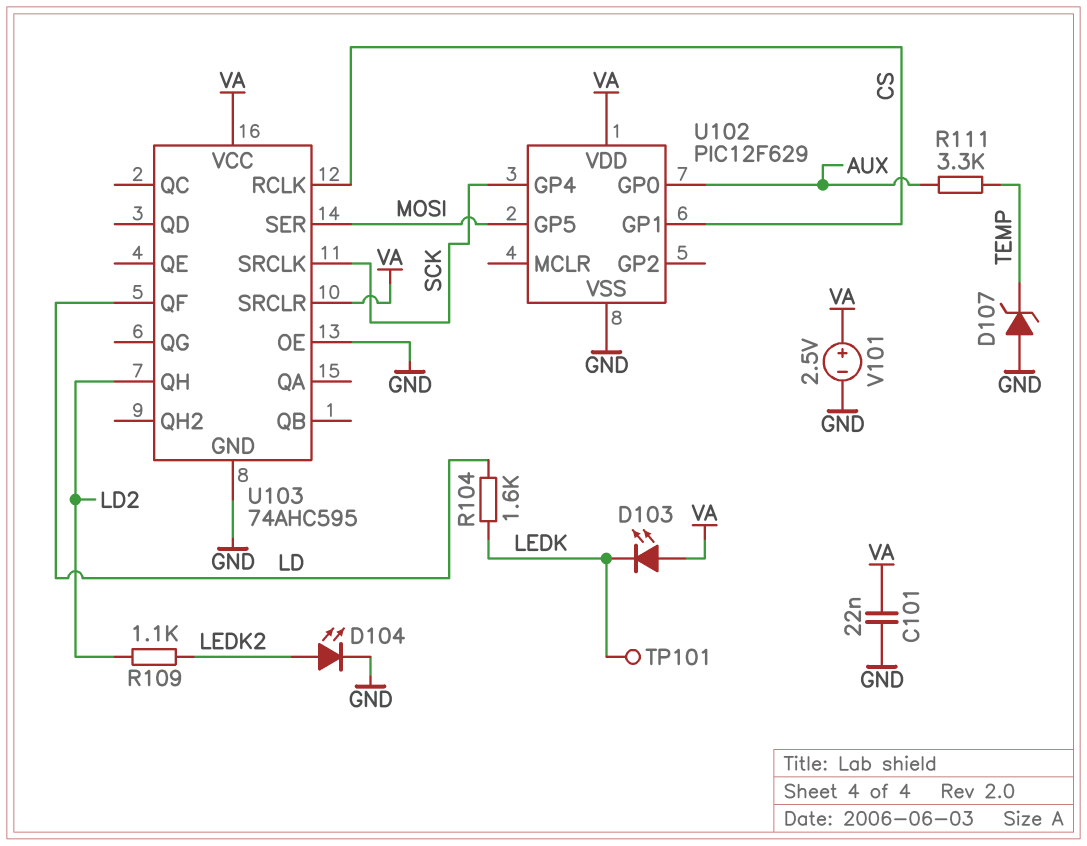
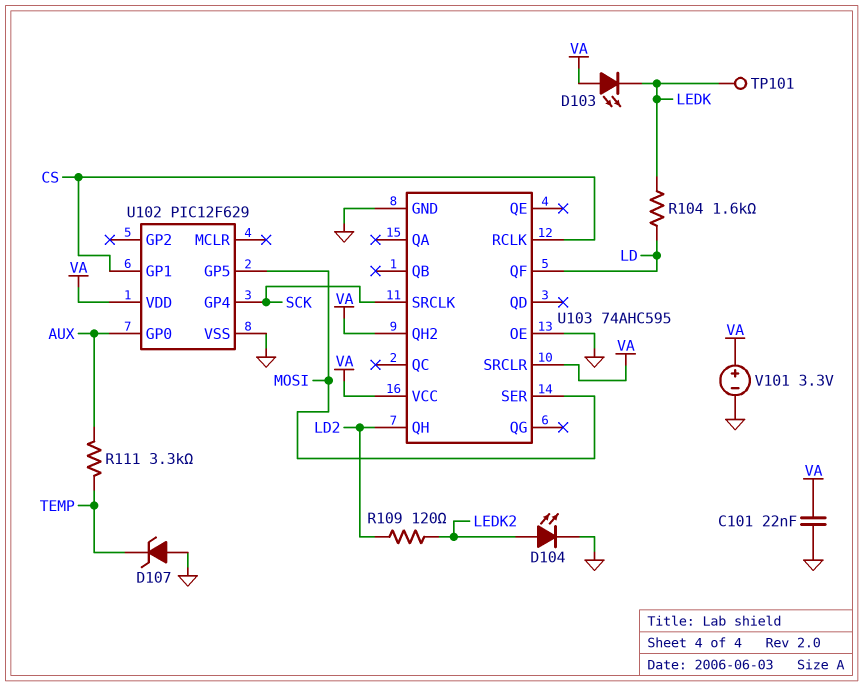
R109: 1.1k (LD2, LEDK2) -> 120 (LD2, LEDK2)
U103 pin QH2: none -> VA
V101: 2.5V (plus VA, minus GND) -> 3.3V (plus VA, minus GND)

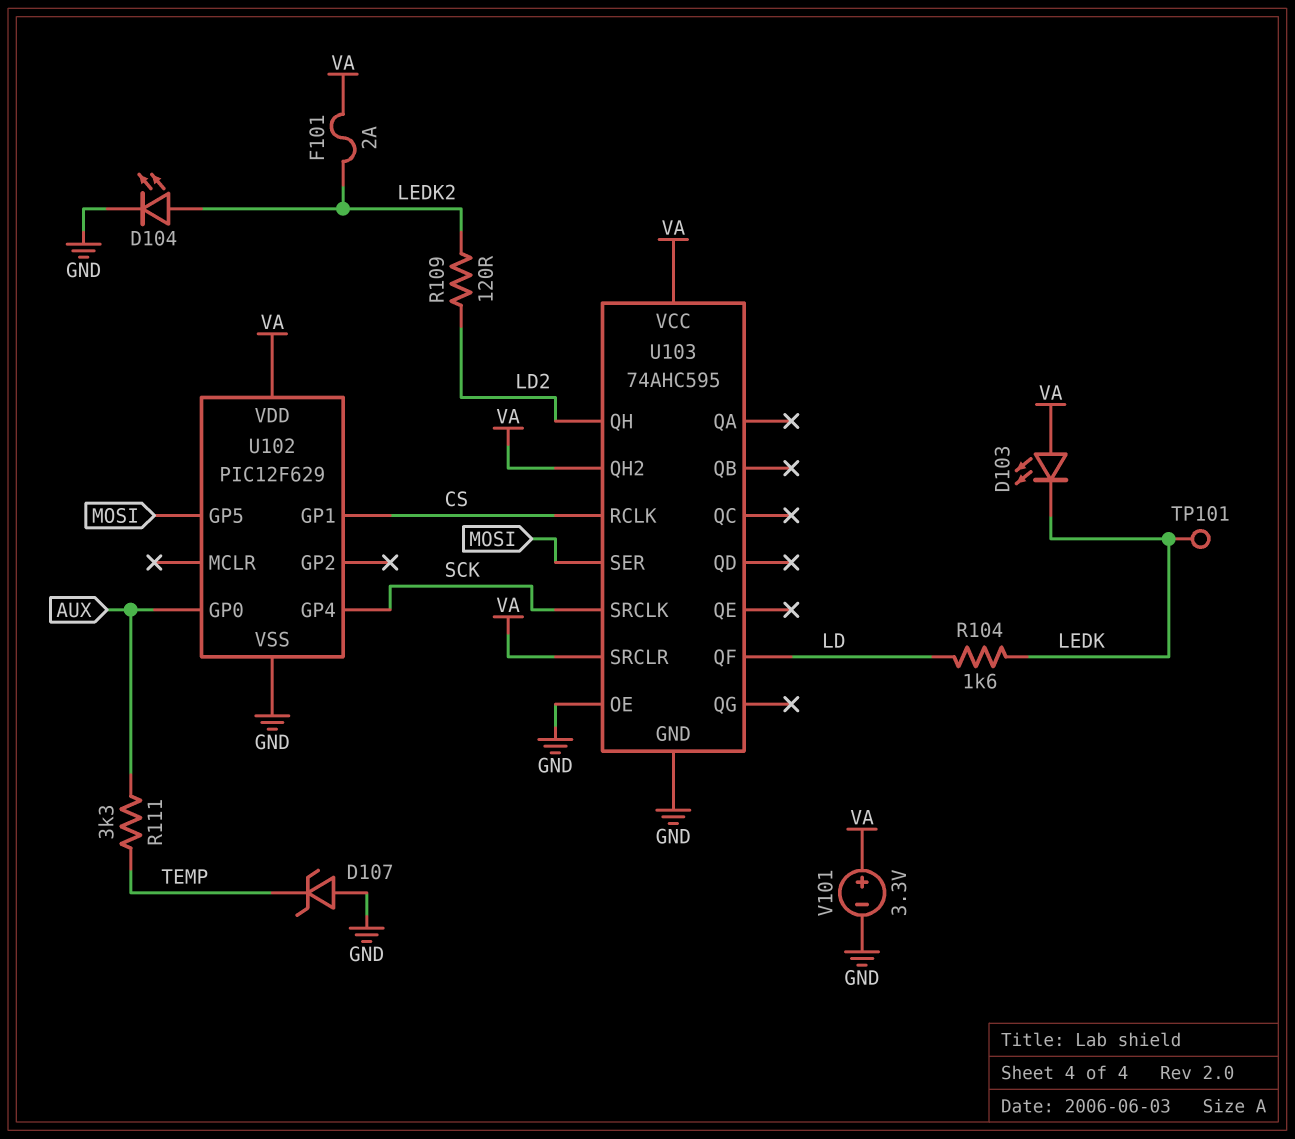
C101: 22nF (GND, VA) -> none
F101: none -> 2A (LEDK2, VA)

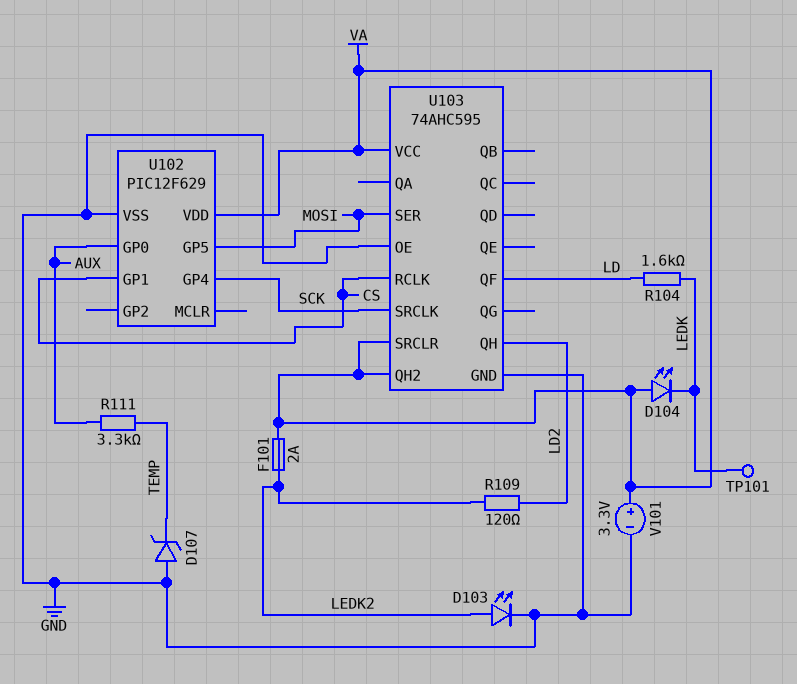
D103: LED (A VA, K LEDK) -> LED (A LEDK2, K GND)
D104: LED (A LEDK2, K GND) -> LED (A VA, K LEDK)

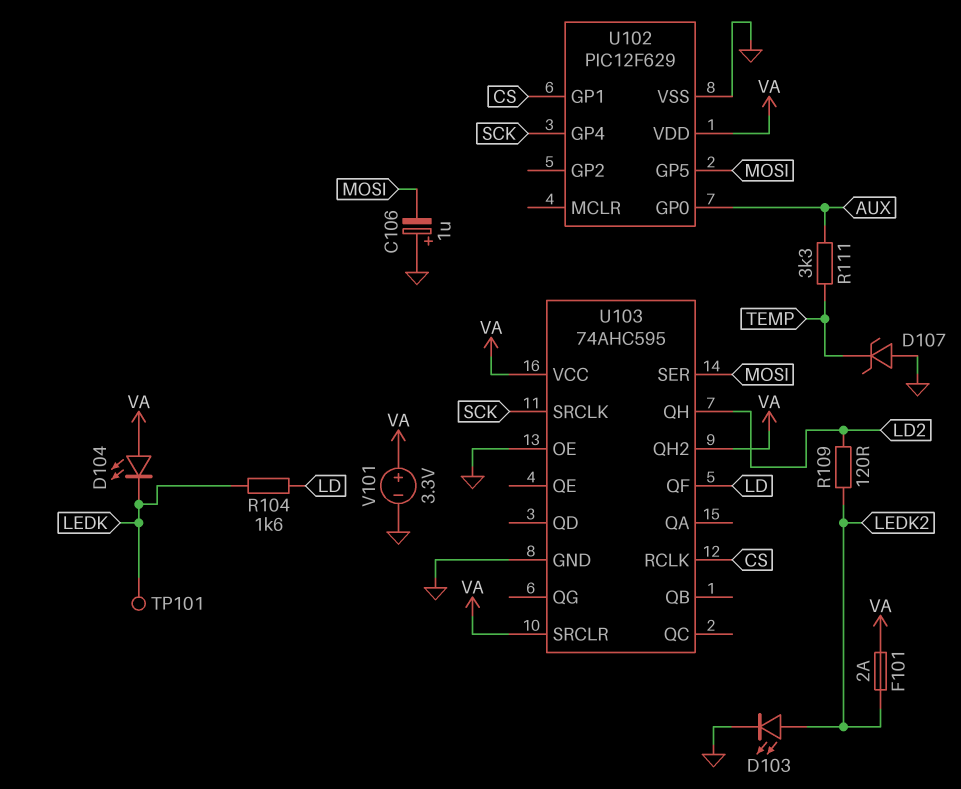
C106: none -> 1uF (plus GND, minus MOSI)

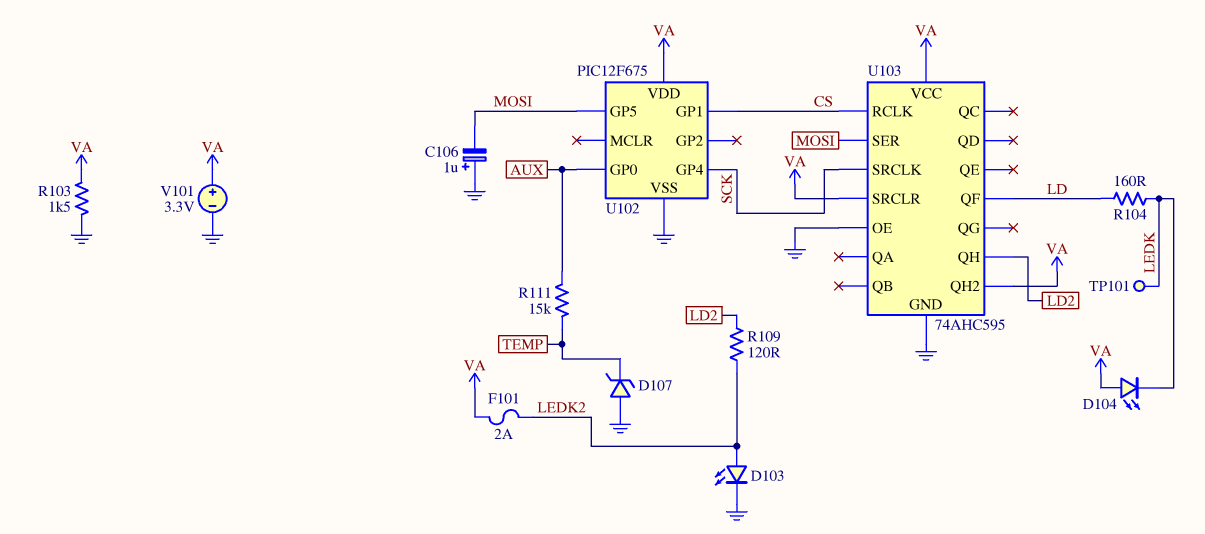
R103: none -> 1.5k (GND, VA)
R104: 1.6k (LD, LEDK) -> 160 (LD, LEDK)
R111: 3.3k (AUX, TEMP) -> 15k (AUX, TEMP)
U102: PIC12F629 -> PIC12F675

